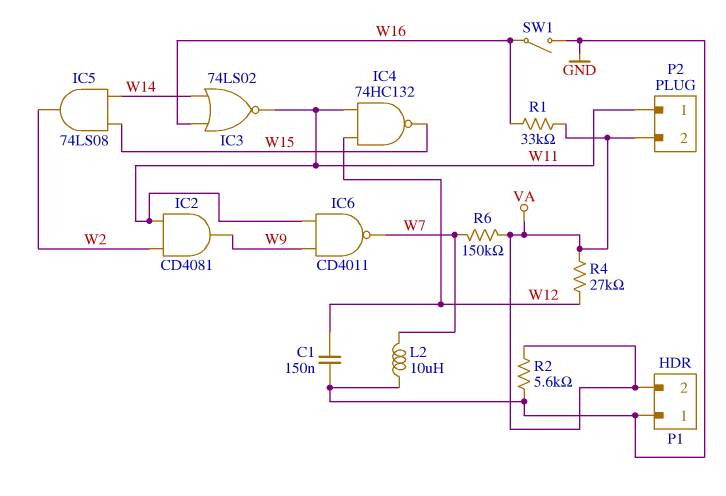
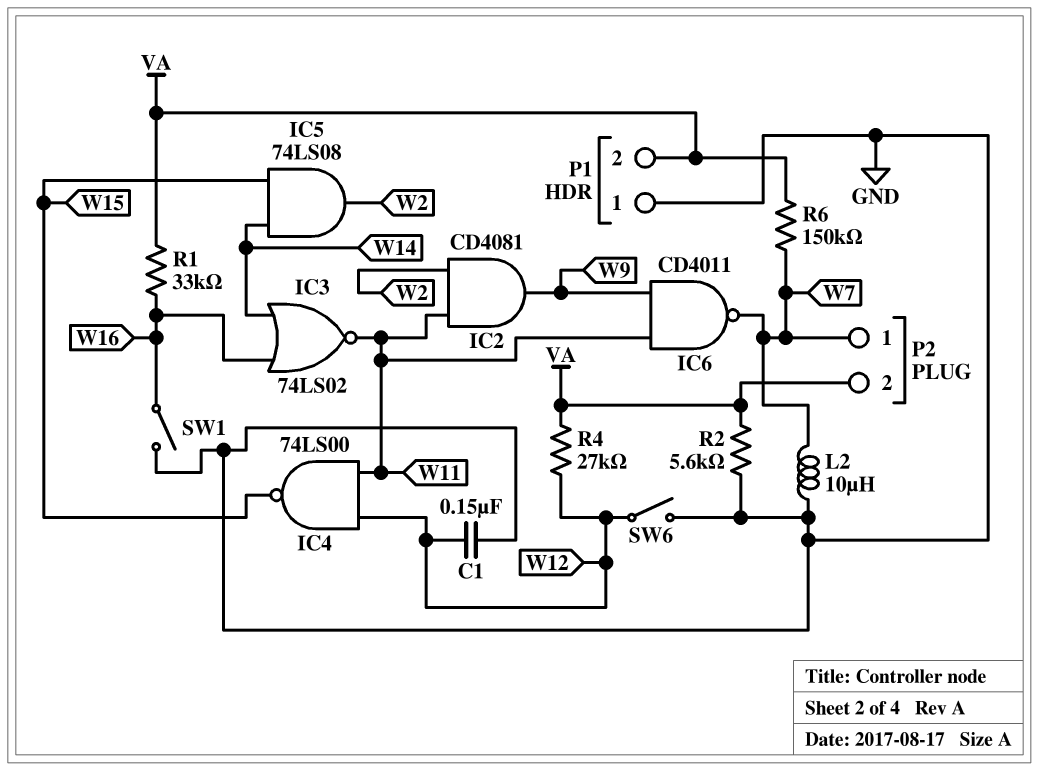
IC4: NAND 74HC132 (in W11, in W12, out W15) -> NAND 74LS00 (in W11, in W12, out W15)
P2 pin 1: W11 -> W7
SW6: none -> switch (GND, W12)

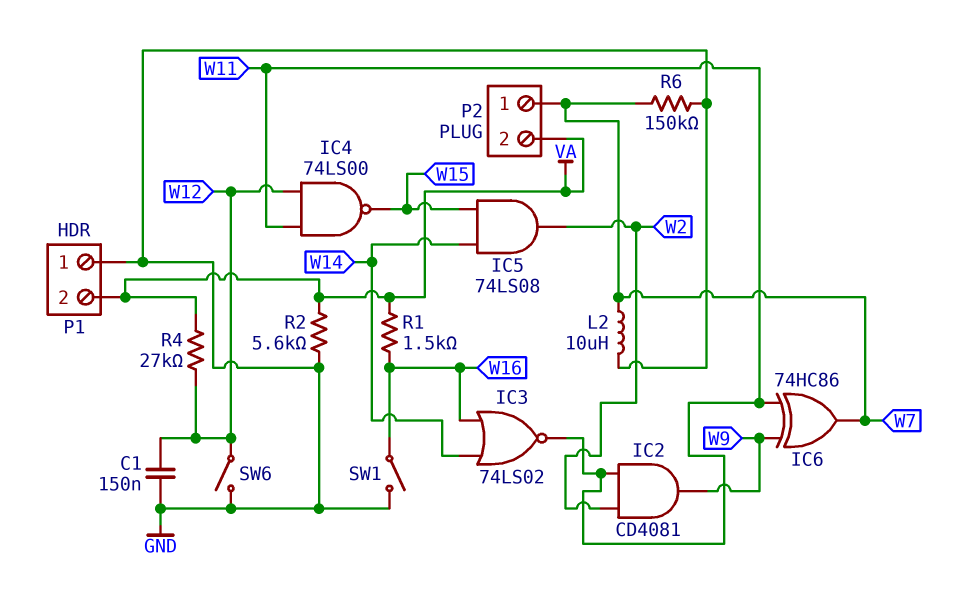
IC6: NAND CD4011 (in W9, in W11, out W7) -> XOR 74HC86 (in W9, in W11, out W7)
R1: 33k (VA, W16) -> 1.5k (VA, W16)
R6: 150k (VA, W7) -> 150k (GND, W7)

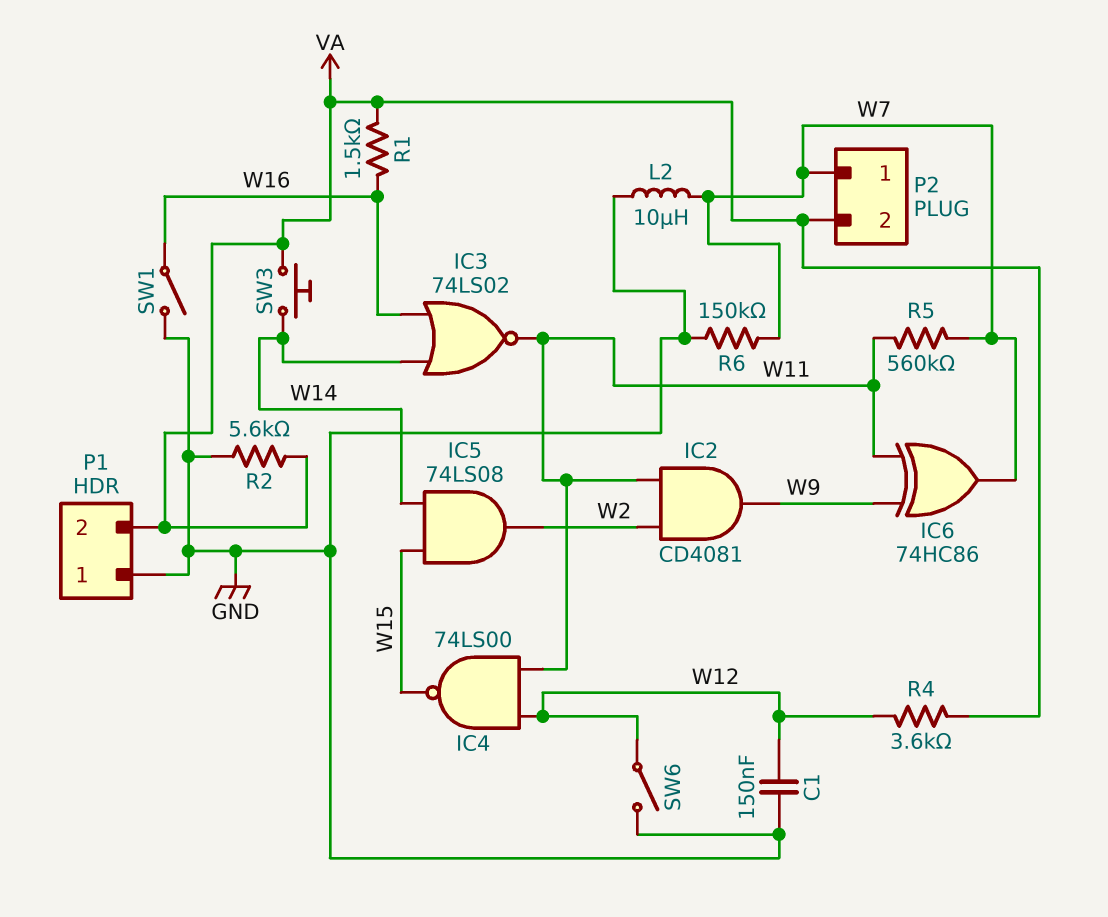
R4: 27k (VA, W12) -> 3.6k (VA, W12)
R5: none -> 560k (W7, W11)
SW3: none -> button (VA, W14)

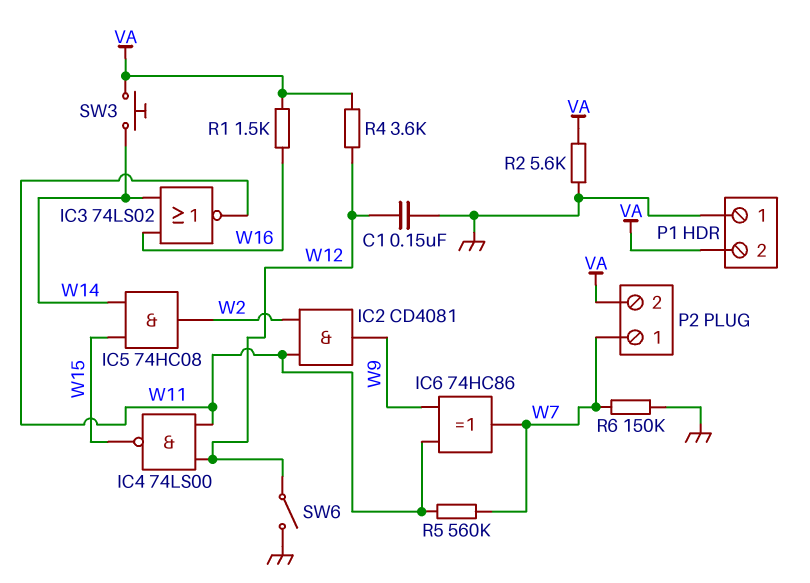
IC5: AND 74LS08 (in W14, in W15, out W2) -> AND 74HC08 (in W14, in W15, out W2)
L2: 10uH (GND, W7) -> none
SW1: switch (GND, W16) -> none

